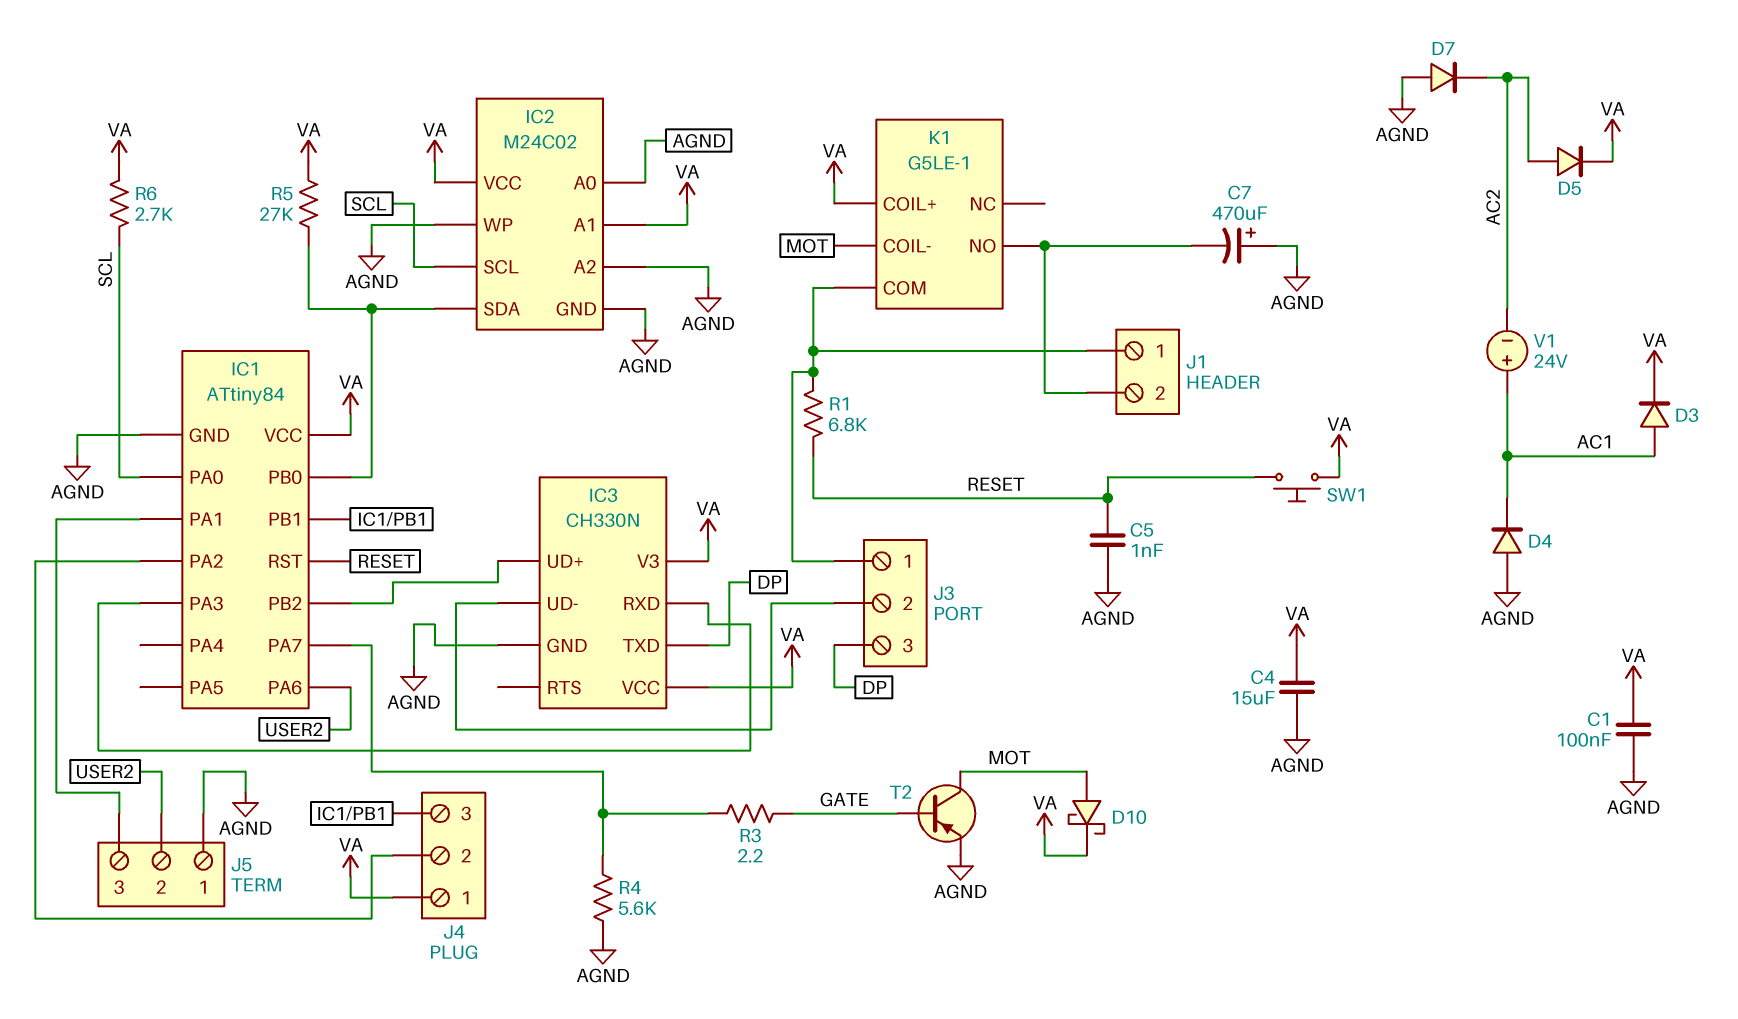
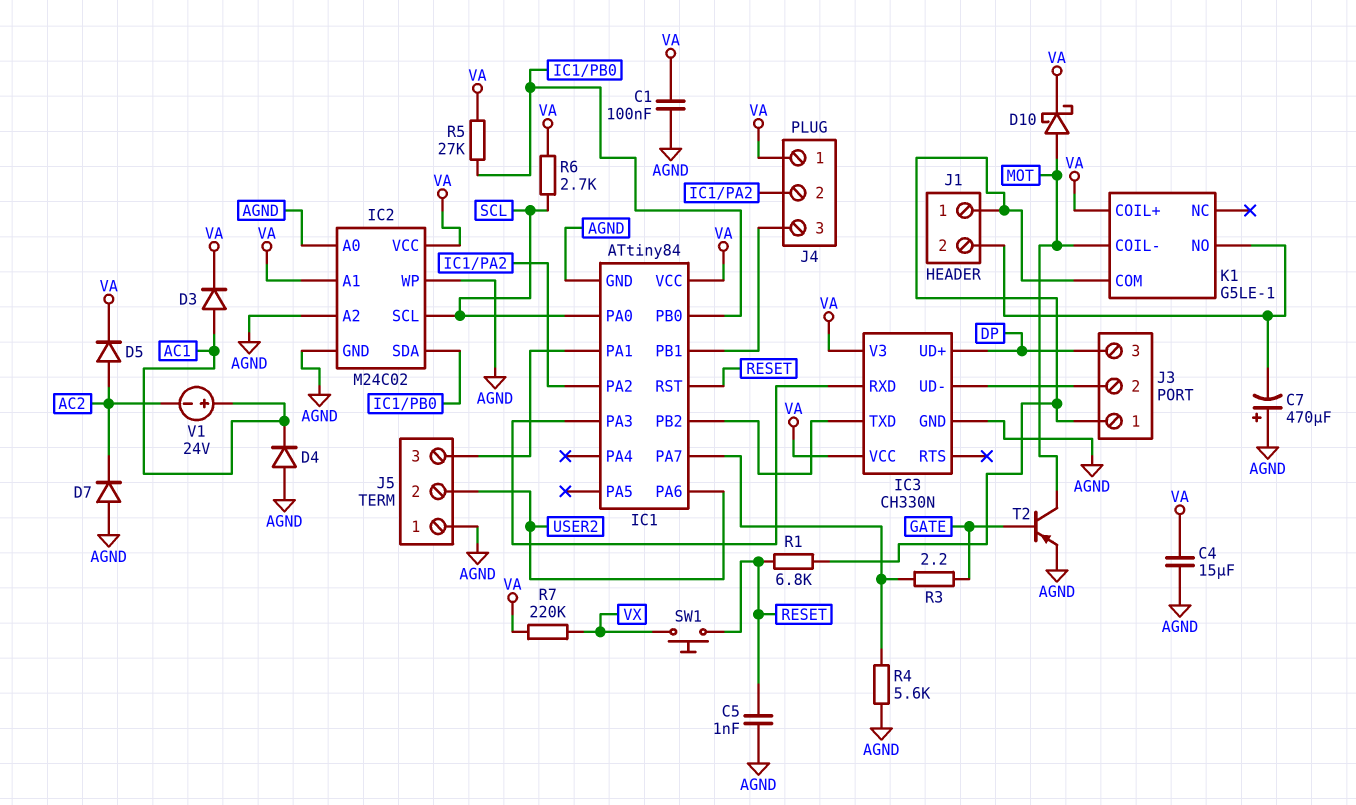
IC3 pin TXD: DP -> IC1/PB2
IC3 pin UD+: IC1/PB2 -> DP
R7: none -> 220k (VA, VX)
SW1: button (RESET, VA) -> button (RESET, VX)

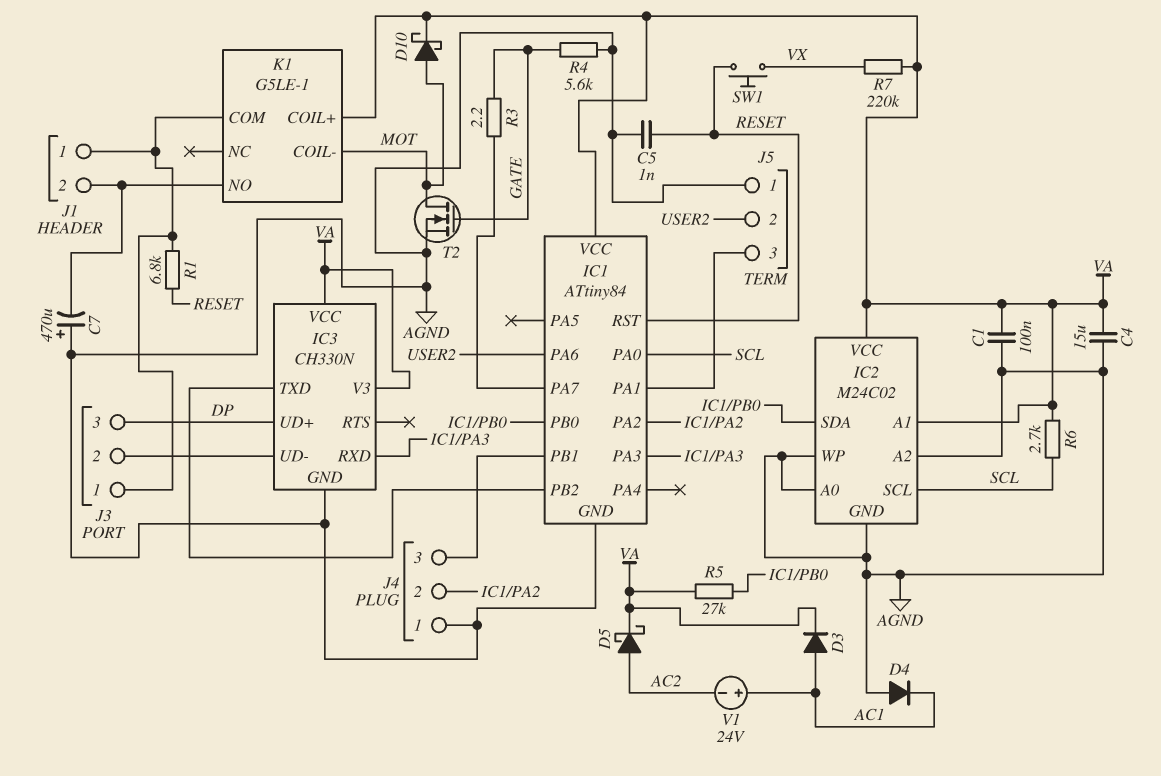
D5: diode (A AC2, K VA) -> schottky (A AC2, K VA)
D7: diode (A AGND, K AC2) -> none
J4 pin 1: VA -> AGND
R4: 5.6k (AGND, IC1/PA7) -> 5.6k (AGND, GATE)
T2: PNP (B GATE, C MOT, E AGND) -> NMOS (G GATE, D MOT, S AGND)

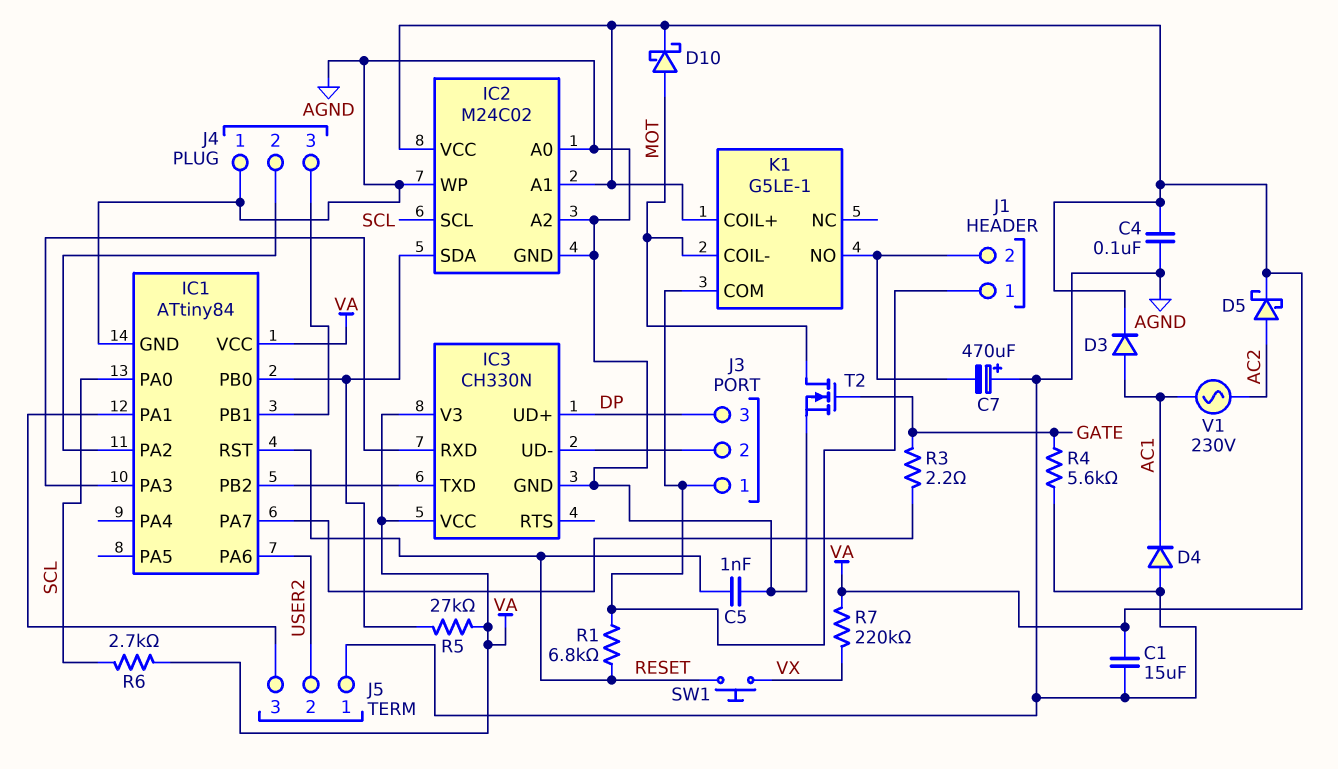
C1: 100nF (AGND, VA) -> 15uF (AGND, VA)
C4: 15uF (AGND, VA) -> 100nF (AGND, VA)
V1: 24V (plus AC1, minus AC2) -> AC 230V (AC1, AC2)

